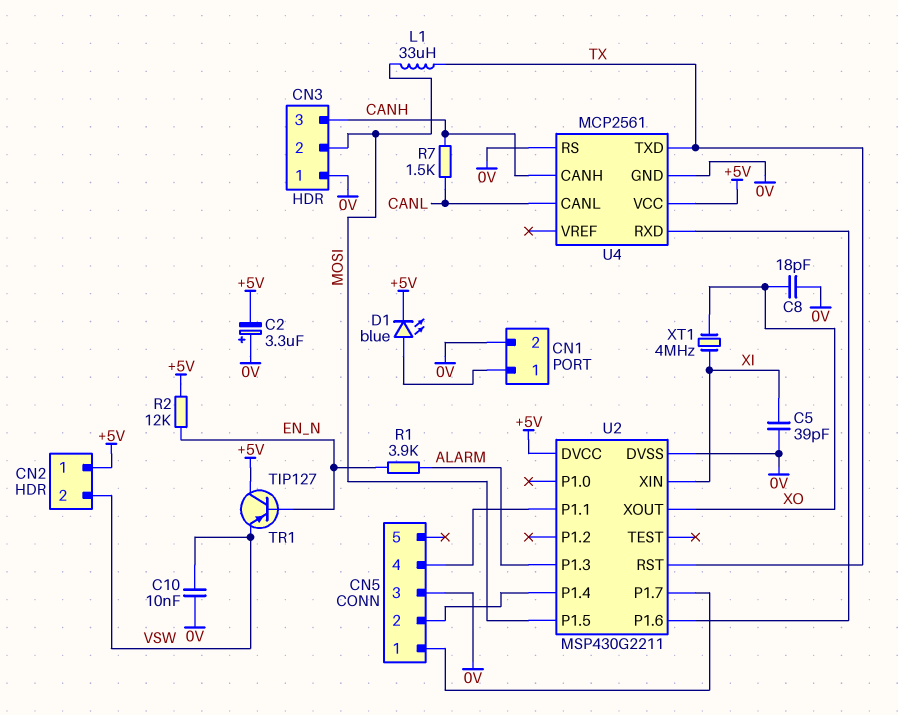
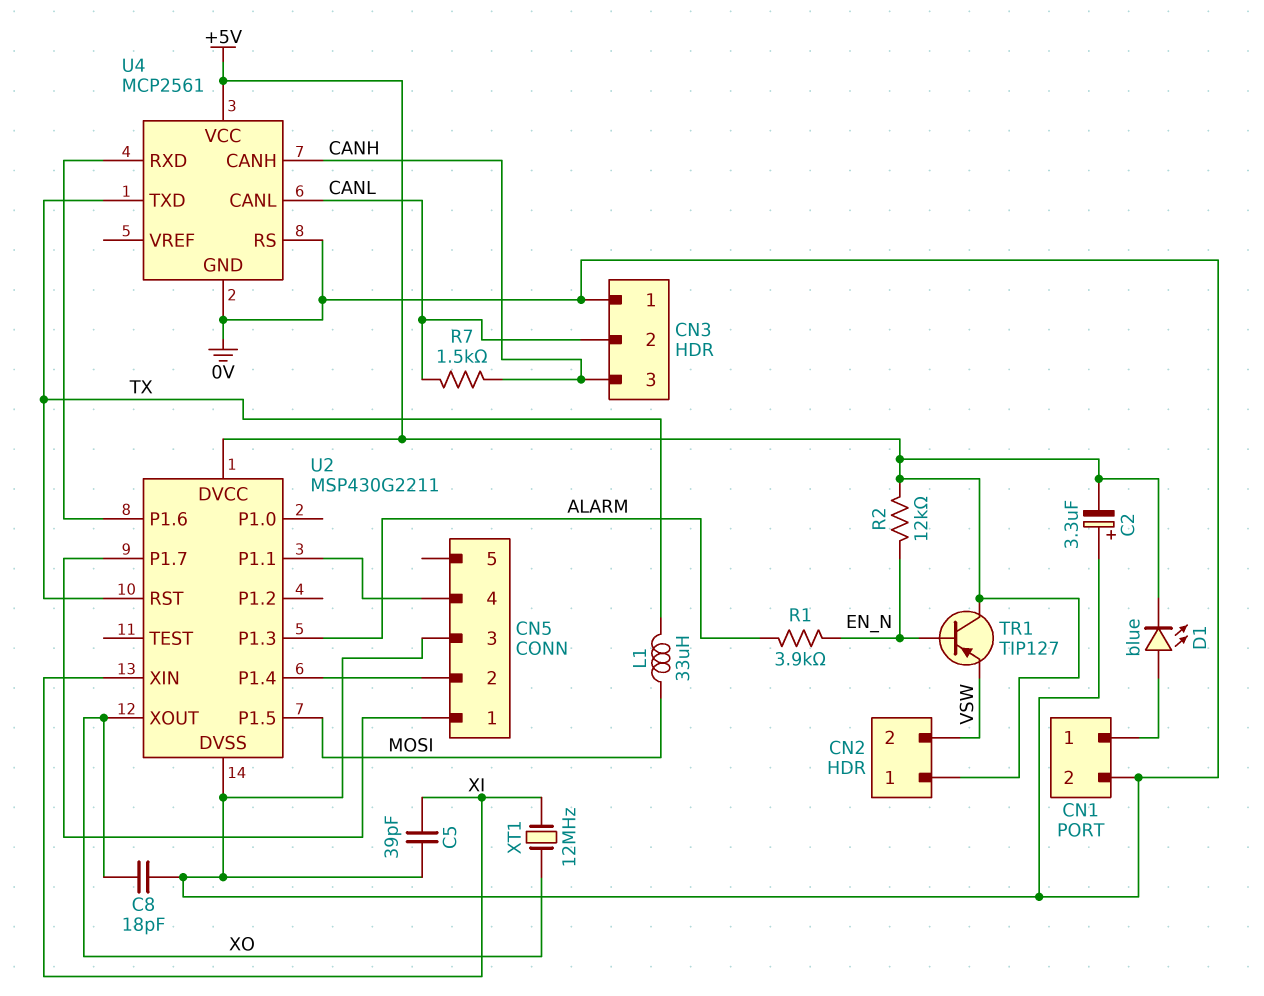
C10: 10nF (0V, VSW) -> none
CN3 pin 2: MOSI -> CANL
XT1: 4MHz (XI, XO) -> 12MHz (XI, XO)

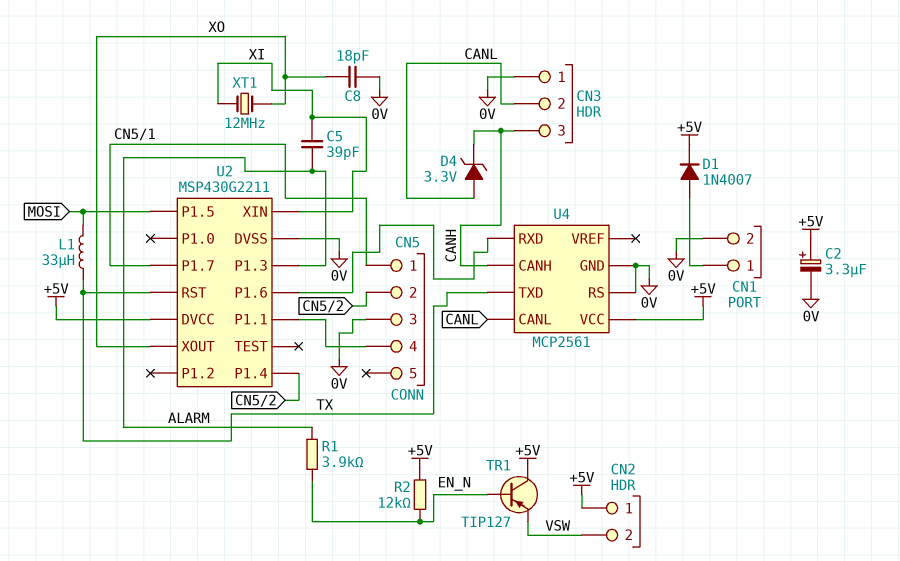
C2: 3.3uF (plus 0V, minus +5V) -> 3.3uF (plus +5V, minus 0V)
C5: 39pF (0V, XI) -> 39pF (ALARM, XI)
D1: LED blue (A CN1/1, K +5V) -> diode 1N4007 (A CN1/1, K +5V)
D4: none -> zener 3.3V (A CANL, K CANH)
R7: 1.5k (CANH, CANL) -> none

